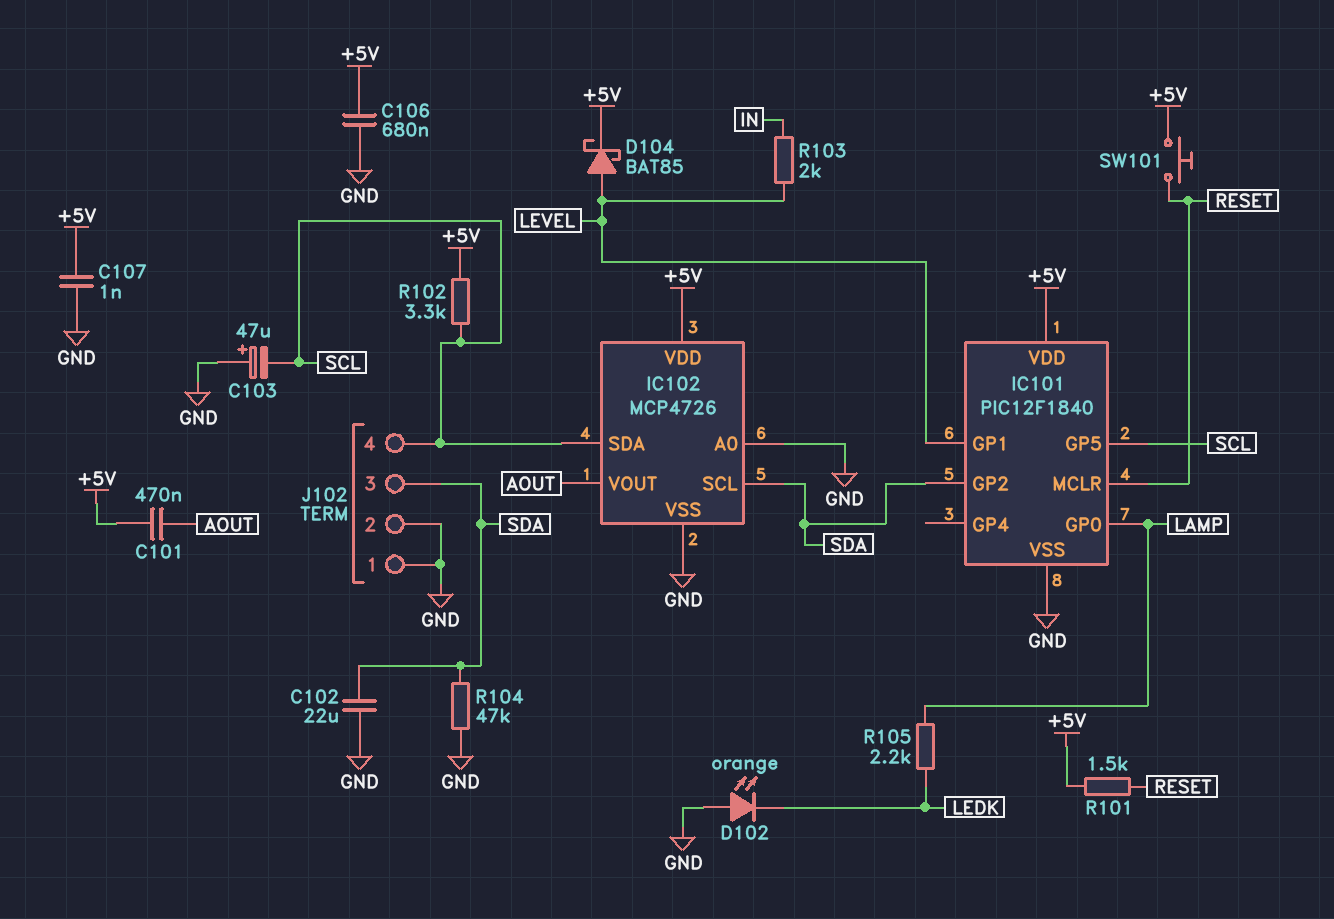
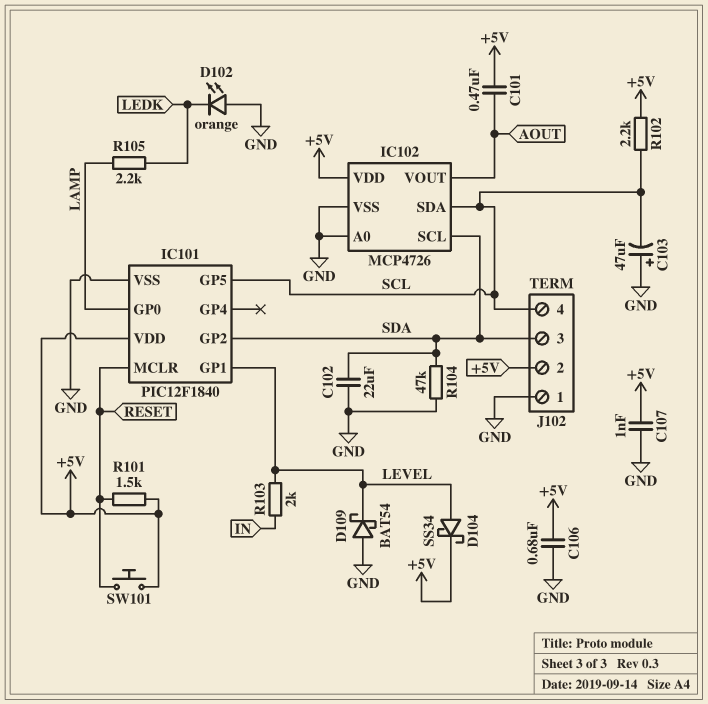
D104: schottky BAT85 (A LEVEL, K +5V) -> schottky SS34 (A LEVEL, K +5V)
D109: none -> schottky BAT54 (A GND, K LEVEL)
J102 pin 2: GND -> +5V
R102: 3.3k (+5V, SCL) -> 2.2k (+5V, SCL)

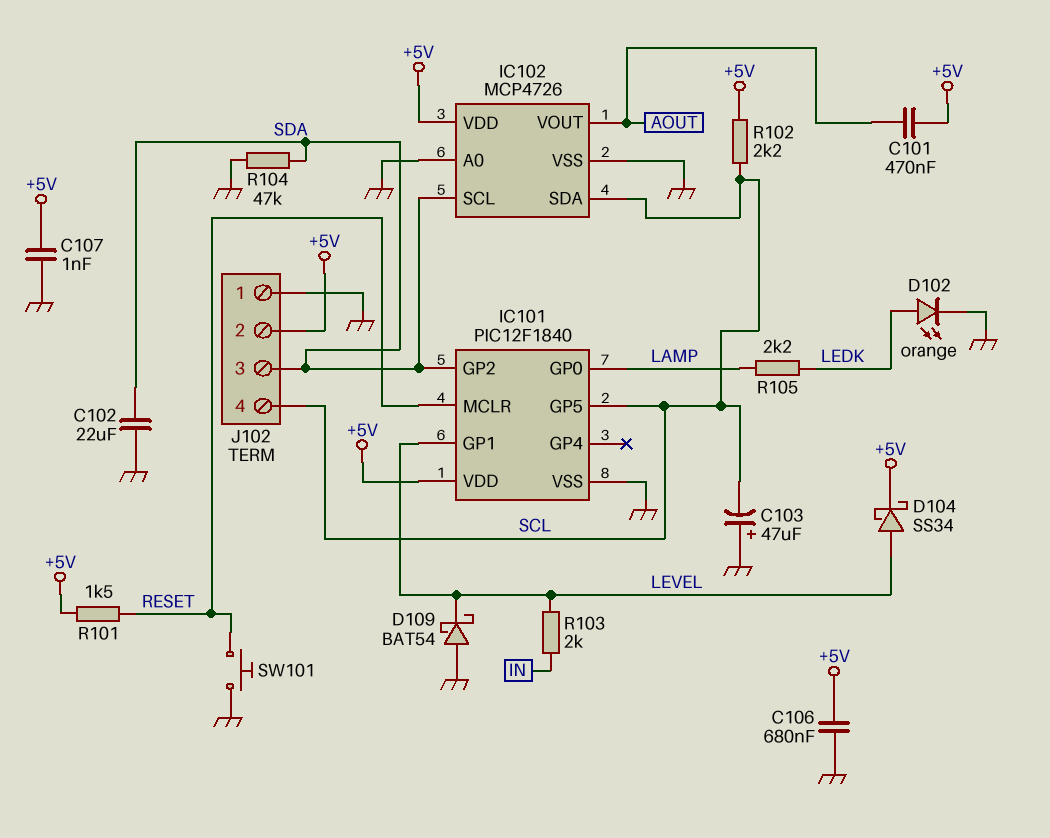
D102: LED orange (A GND, K LEDK) -> LED orange (A LEDK, K GND)
SW101: button (+5V, RESET) -> button (GND, RESET)

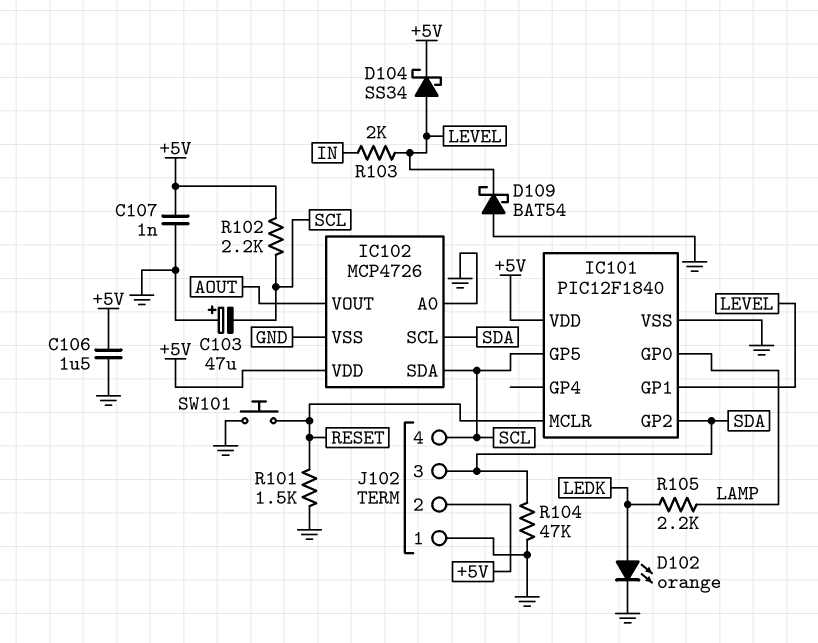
C101: 470nF (+5V, AOUT) -> none
C102: 22uF (GND, SDA) -> none
C106: 680nF (+5V, GND) -> 1.5uF (+5V, GND)
R101: 1.5k (+5V, RESET) -> 1.5k (GND, RESET)

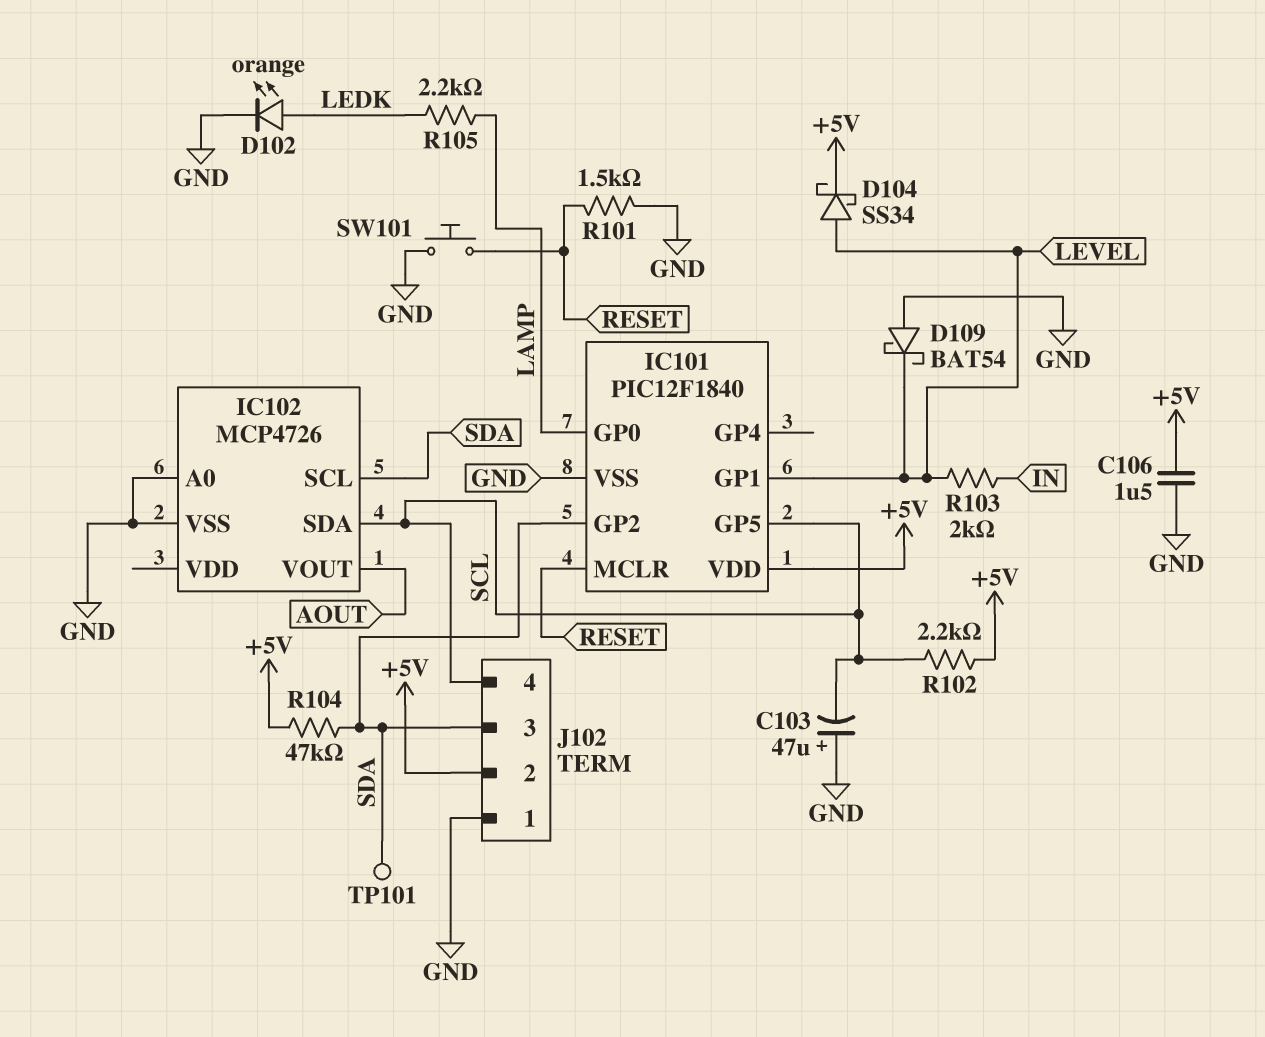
C107: 1nF (+5V, GND) -> none
IC102 pin VDD: +5V -> none
R104: 47k (GND, SDA) -> 47k (+5V, SDA)
TP101: none -> test point (SDA)

